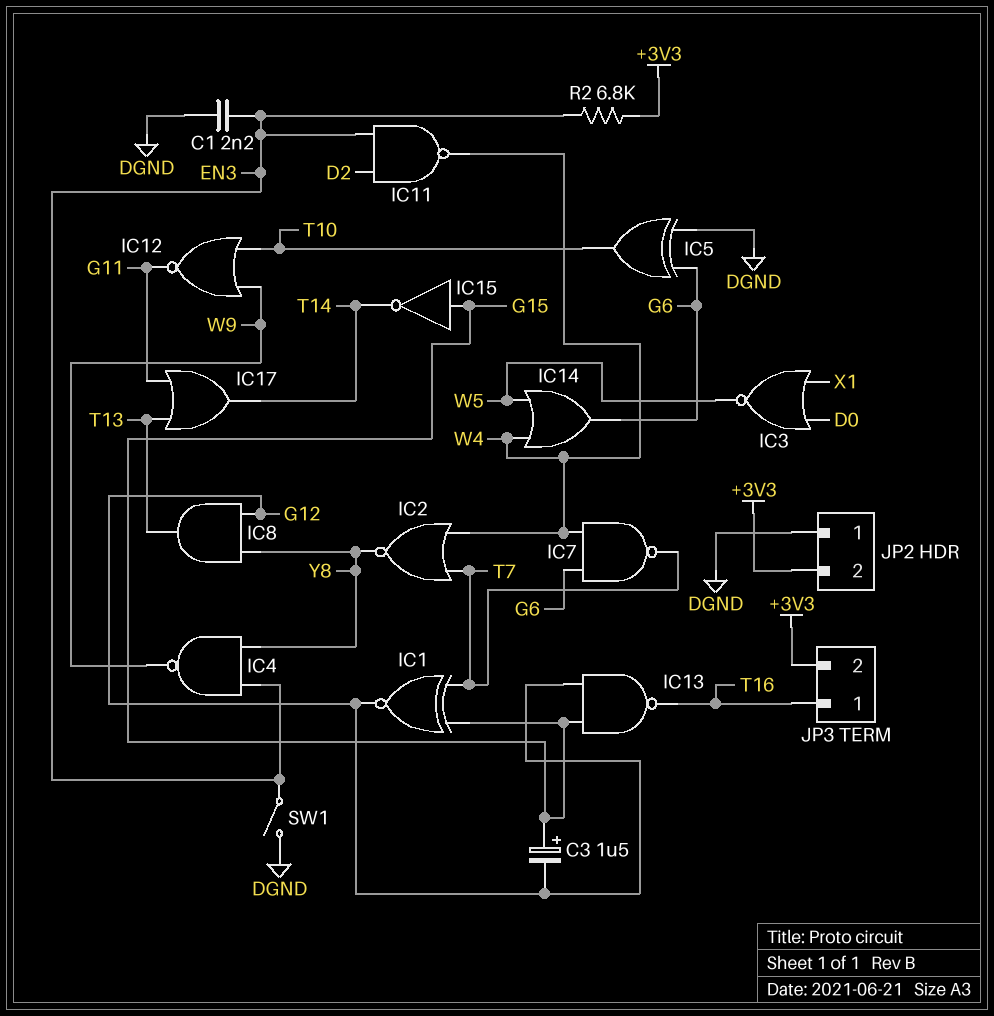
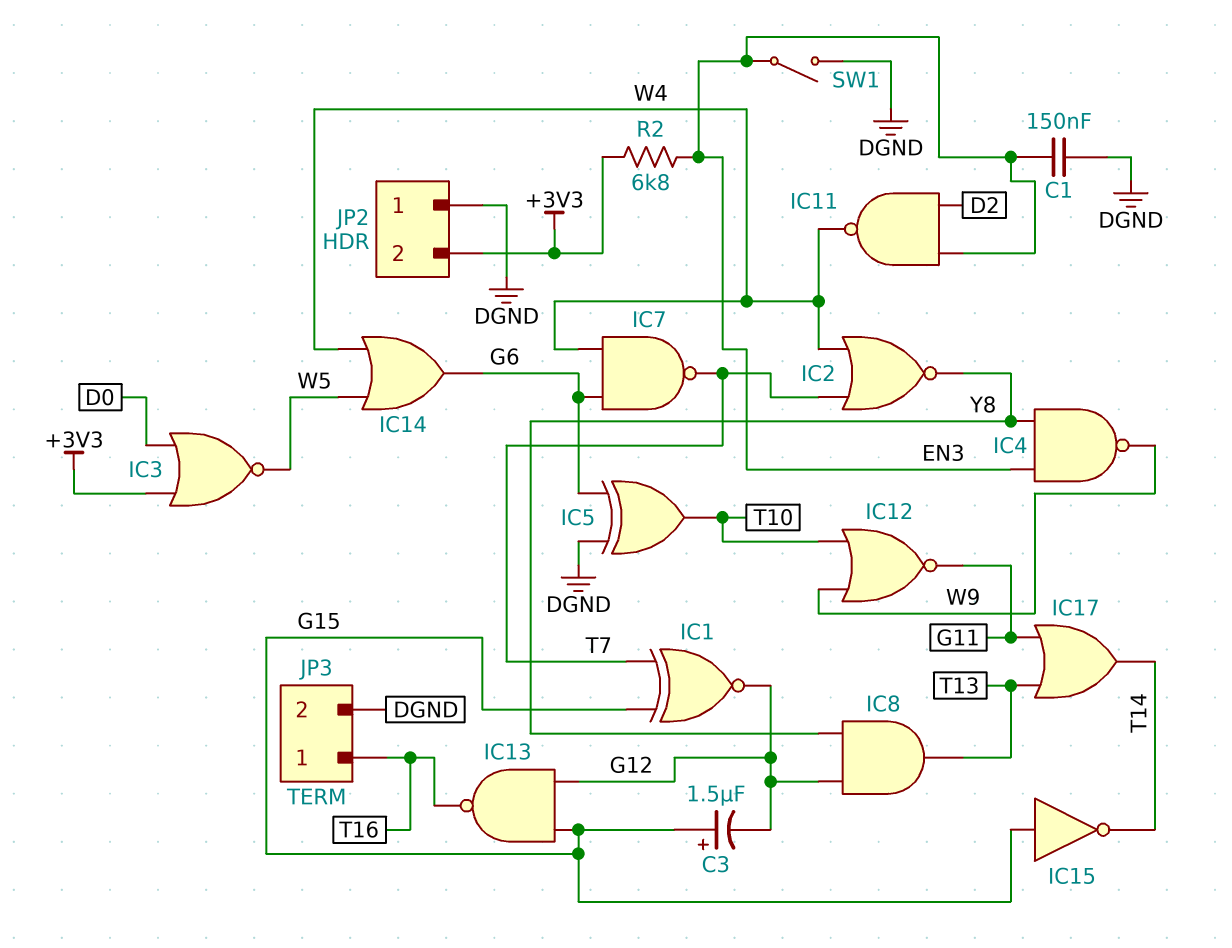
C1: 2.2nF (DGND, EN3) -> 150nF (DGND, EN3)
IC3: NOR (in D0, in X1, out W5) -> NOR (in +3V3, in D0, out W5)
JP3 pin 2: +3V3 -> DGND

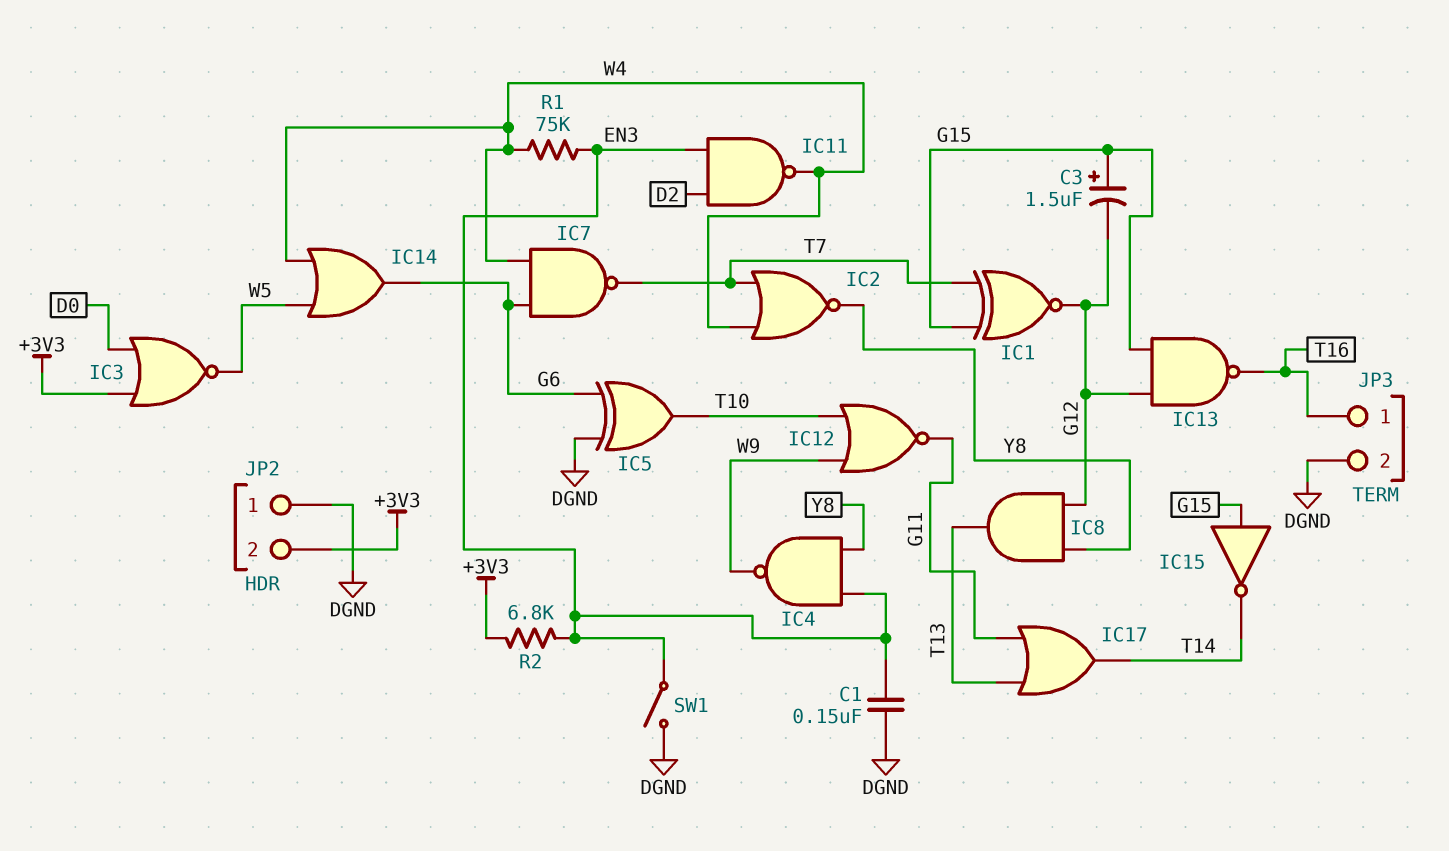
R1: none -> 75k (EN3, W4)

